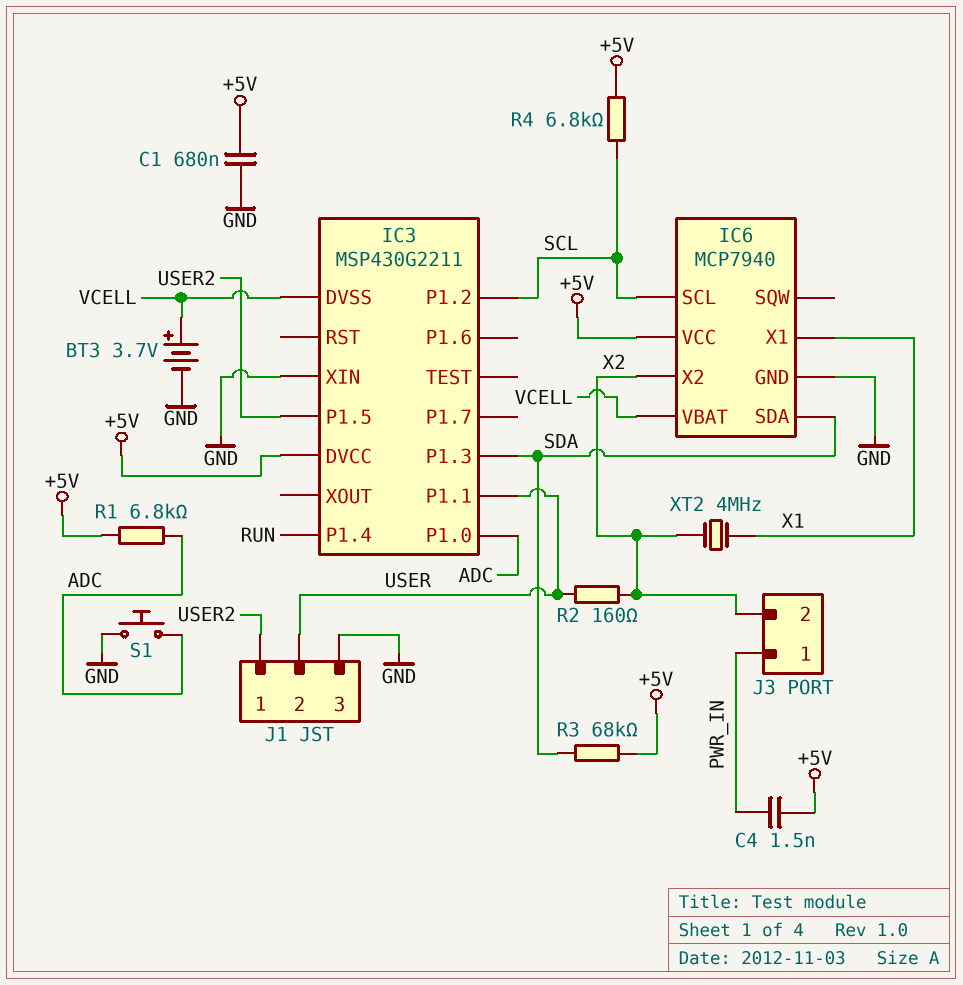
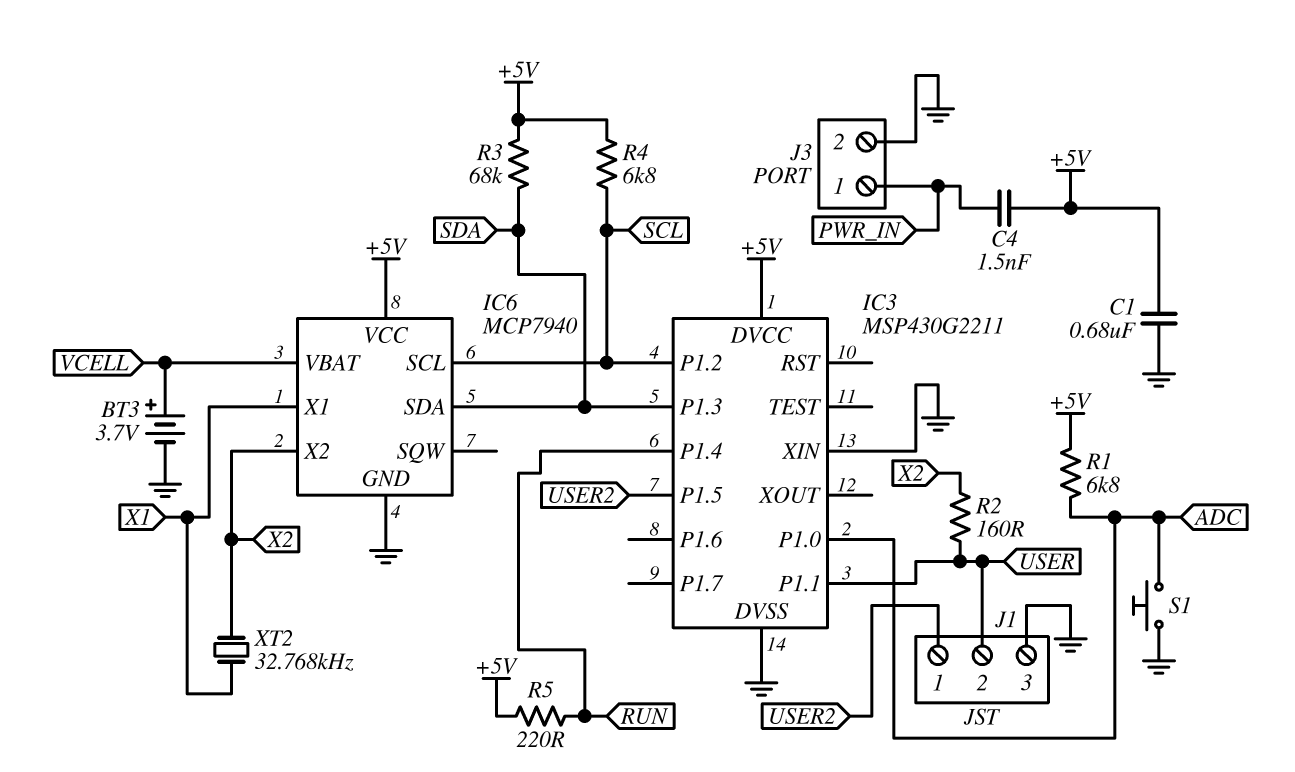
IC3 pin DVSS: VCELL -> GND
J3 pin 2: X2 -> GND
R5: none -> 220 (+5V, RUN)
XT2: 4MHz (X1, X2) -> 32.768kHz (X1, X2)

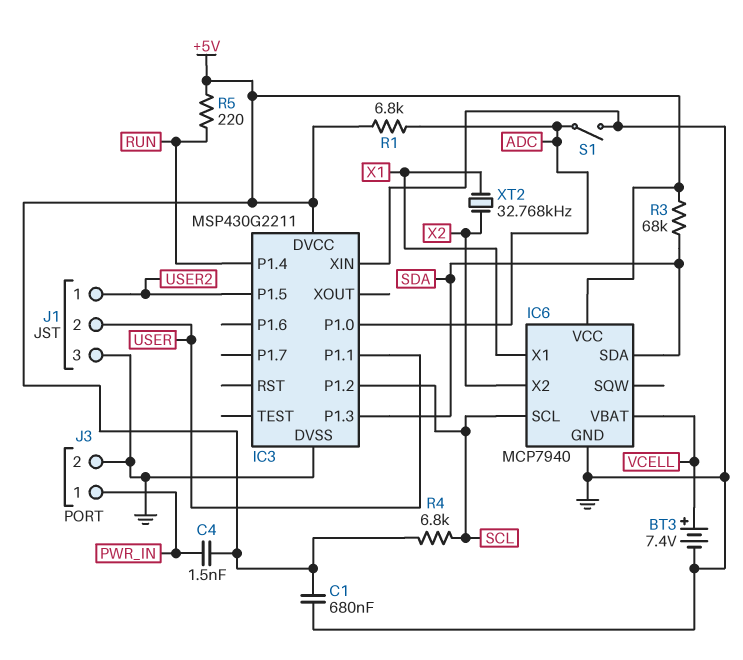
BT3: 3.7V (plus VCELL, minus GND) -> 7.4V (plus VCELL, minus GND)
R2: 160 (USER, X2) -> none
S1: button (ADC, GND) -> switch (ADC, GND)

